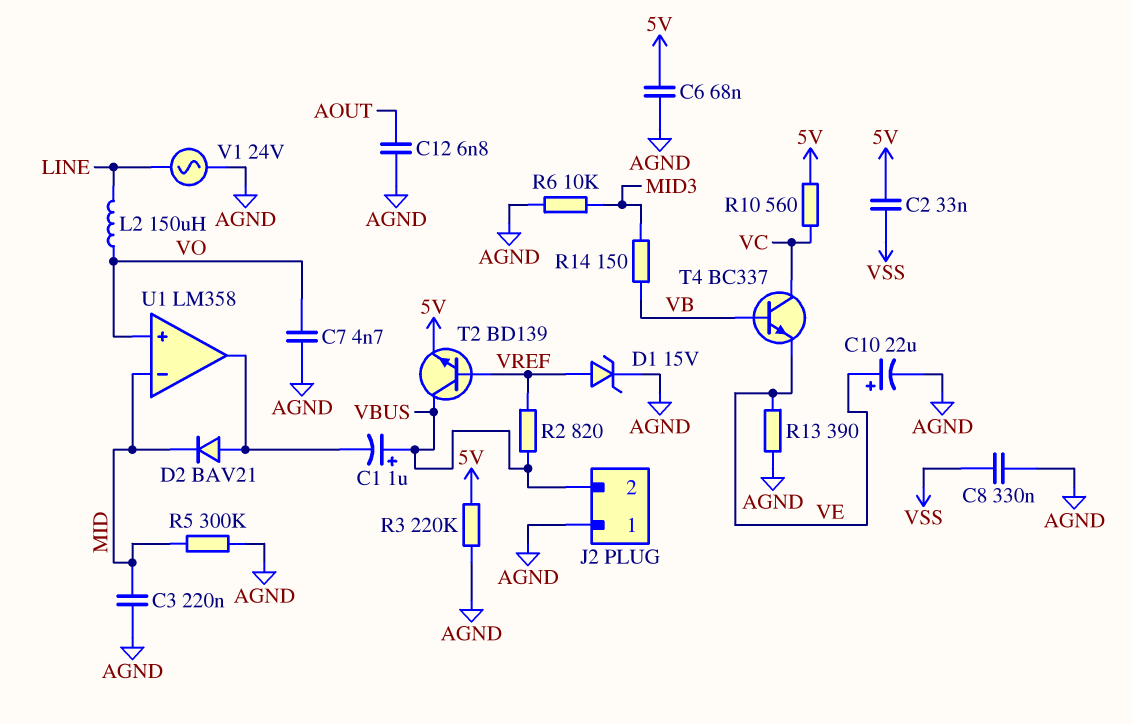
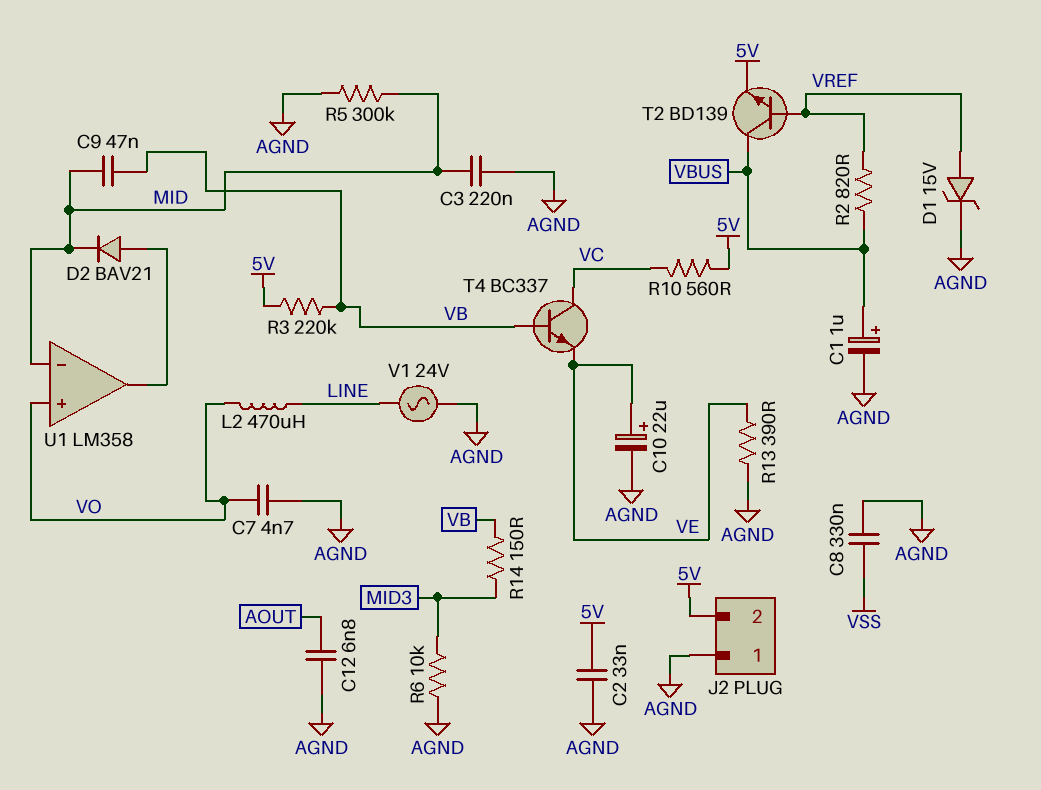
C1: 1uF (plus VBUS, minus U1/out) -> 1uF (plus VBUS, minus AGND)
C2: 33nF (5V, VSS) -> 33nF (5V, AGND)
C6: 68nF (5V, AGND) -> none
C9: none -> 47nF (MID, VB)
J2 pin 2: VBUS -> 5V
L2: 150uH (LINE, VO) -> 470uH (LINE, VO)
R3: 220k (5V, AGND) -> 220k (5V, VB)

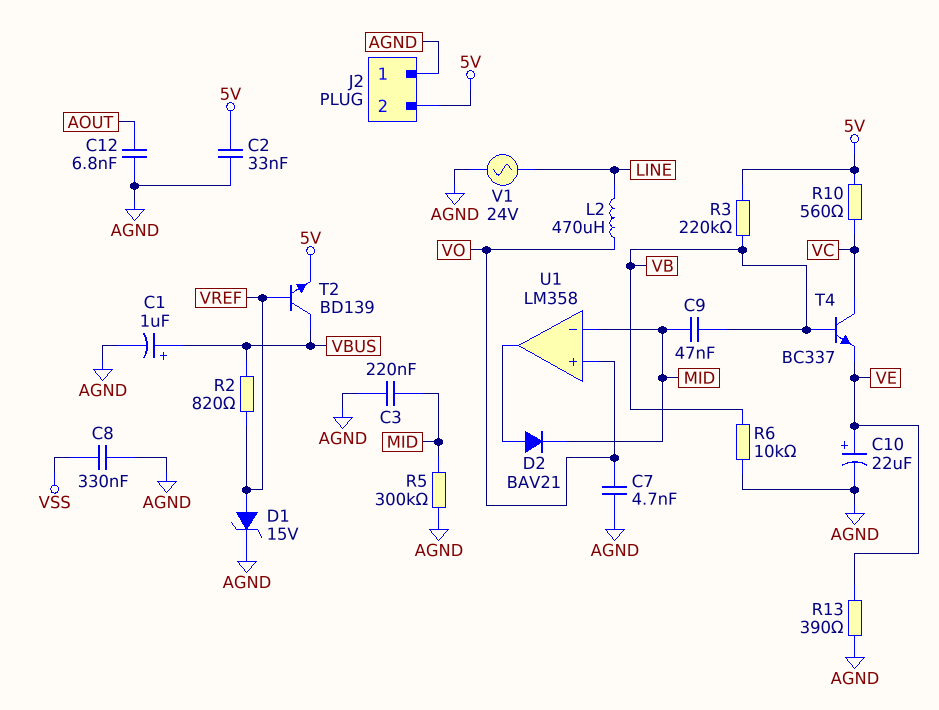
R6: 10k (AGND, MID3) -> 10k (AGND, VB)
R14: 150 (MID3, VB) -> none

